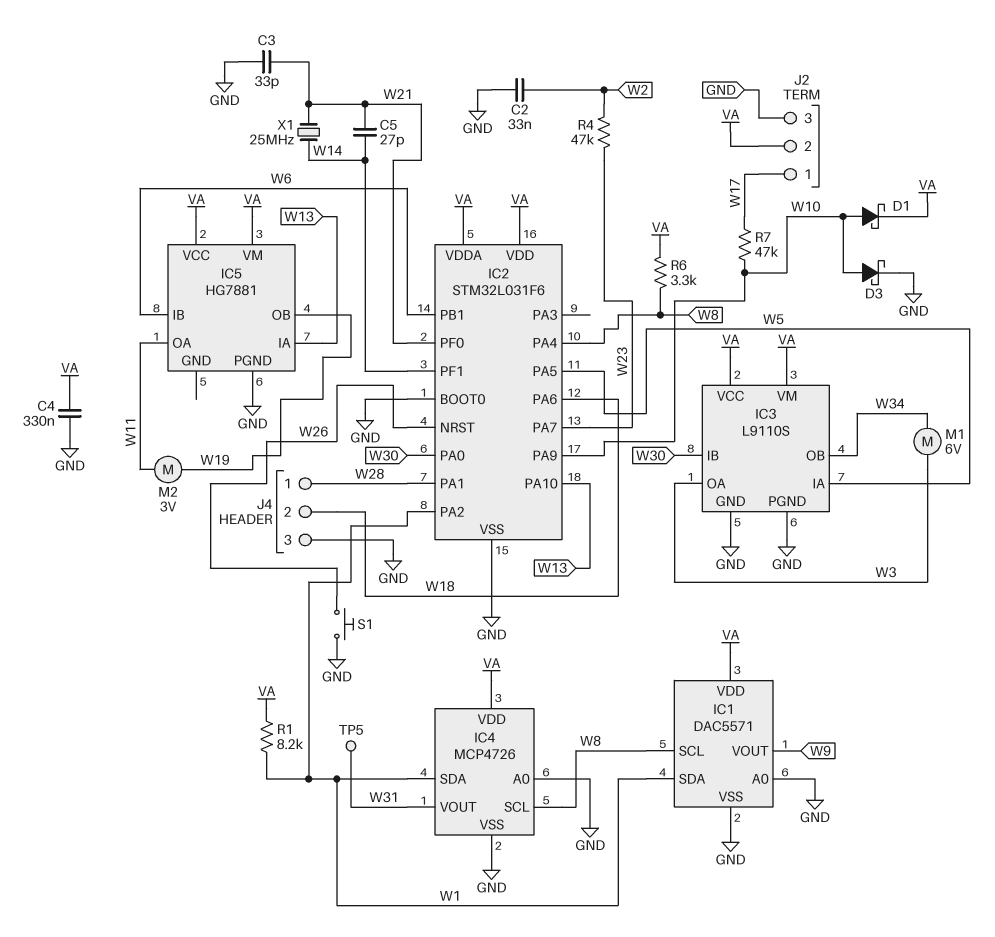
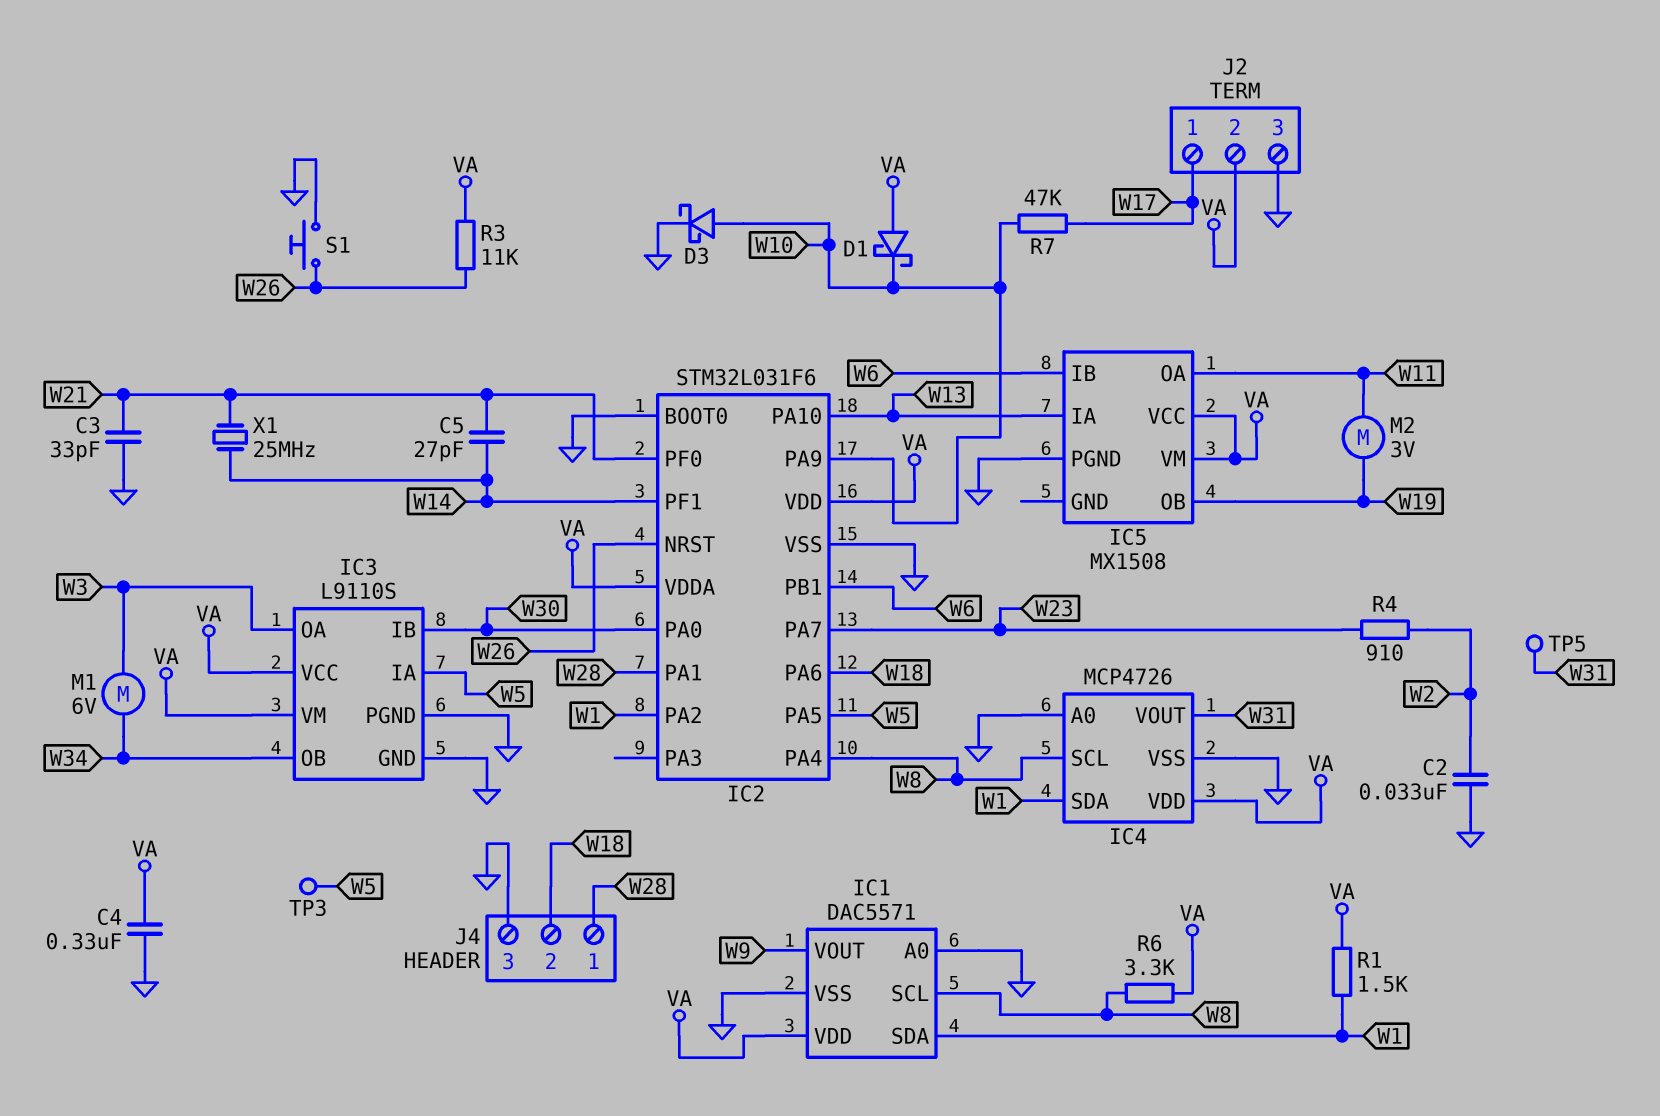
D1: schottky (A W10, K VA) -> schottky (A VA, K W10)
IC5: HG7881 -> MX1508
R1: 8.2k (VA, W1) -> 1.5k (VA, W1)
R3: none -> 11k (VA, W26)
R4: 47k (W2, W23) -> 910 (W2, W23)
TP3: none -> test point (W5)

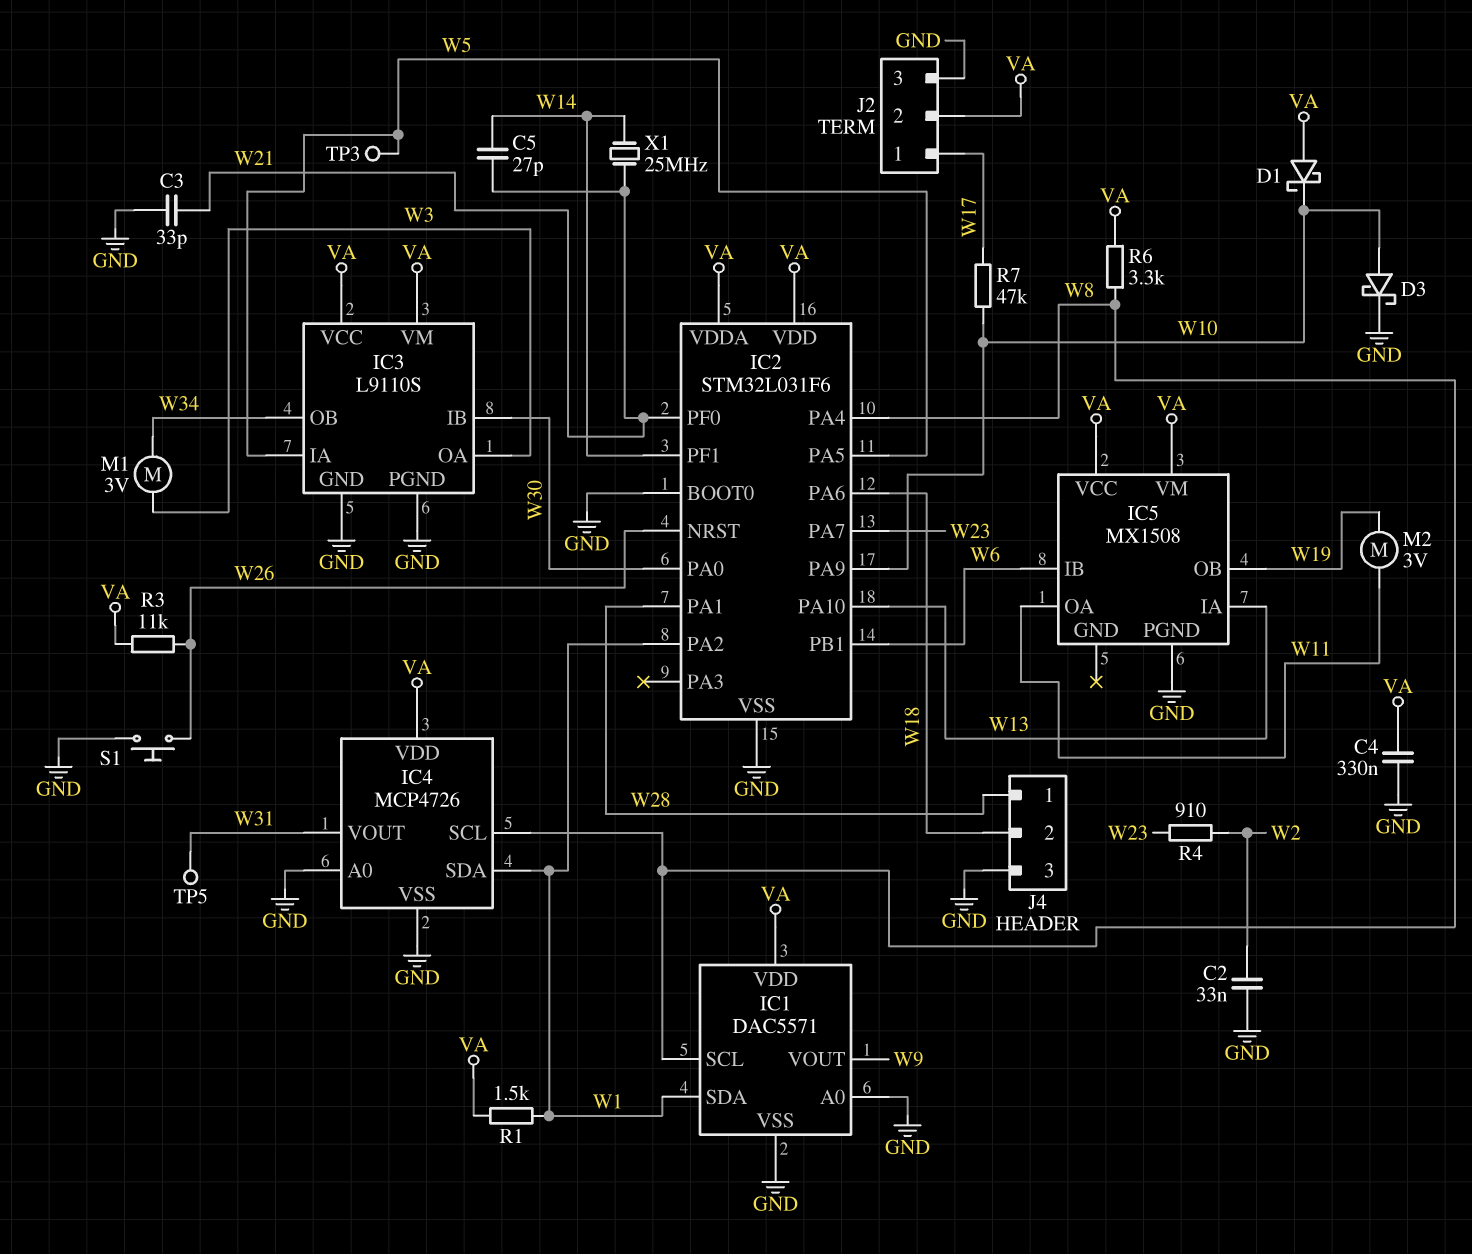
M1: motor 6V (W3, W34) -> motor 3V (W3, W34)

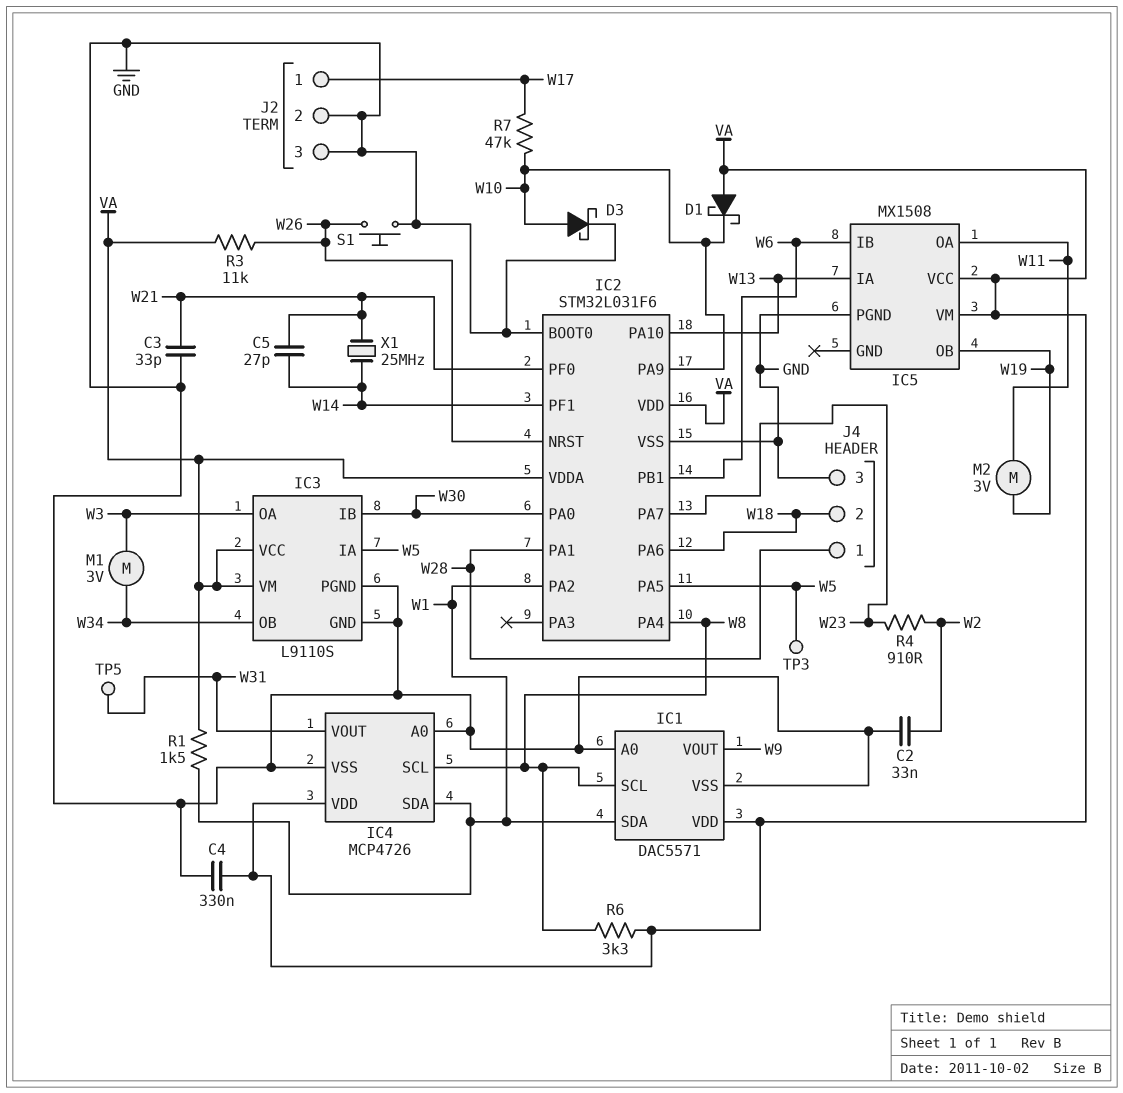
J2 pin 2: VA -> GND

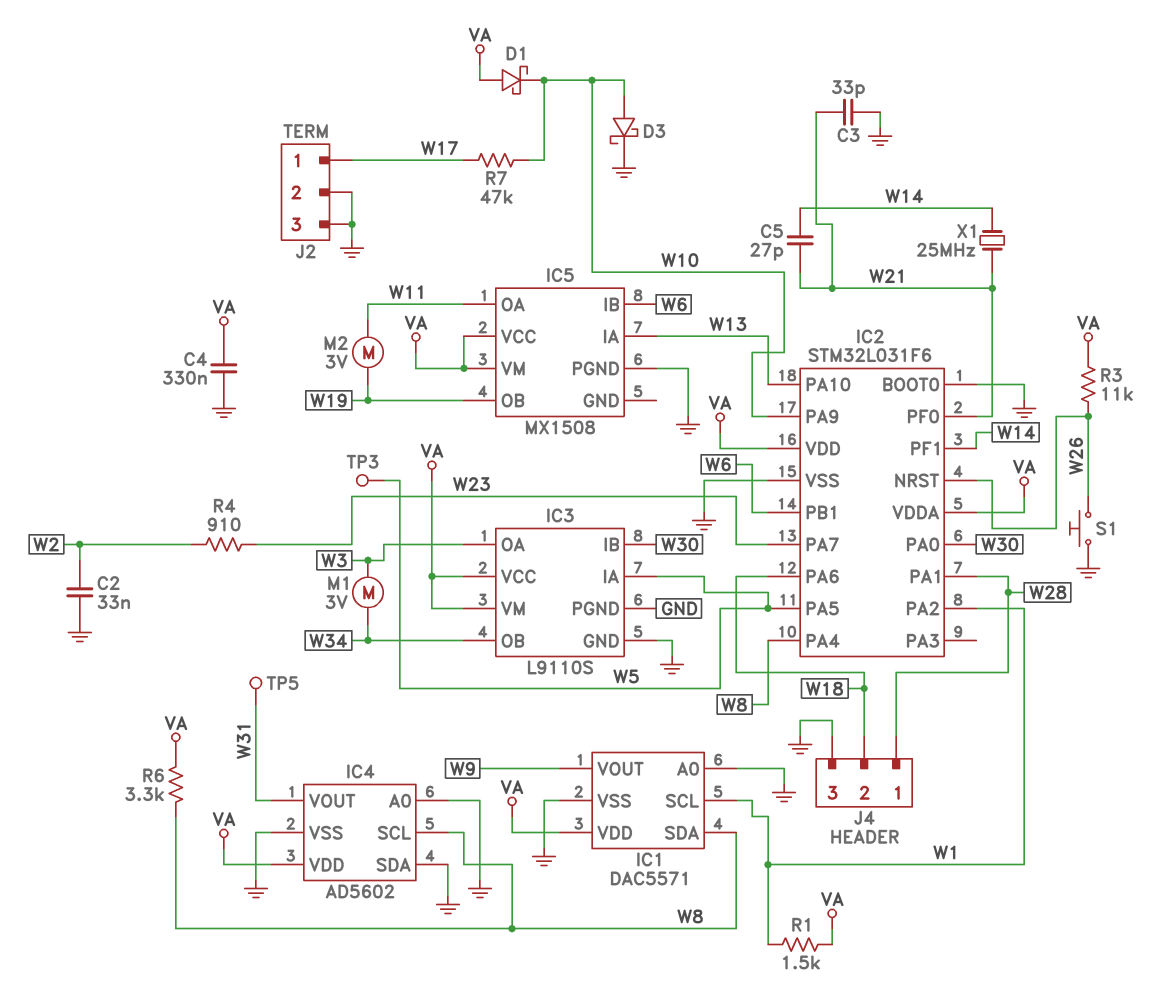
IC1 pin SCL: W8 -> W1
IC1 pin SDA: W1 -> W8
IC4: MCP4726 -> AD5602
IC4 pin SDA: W1 -> GND

